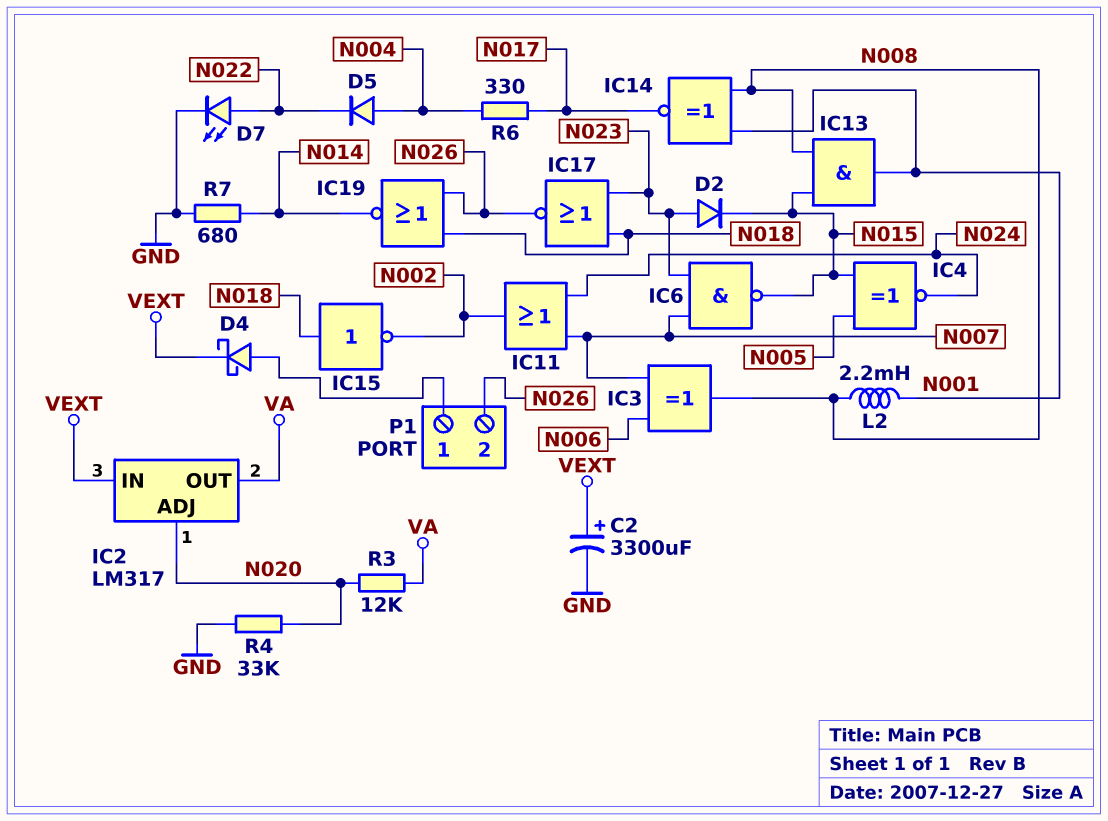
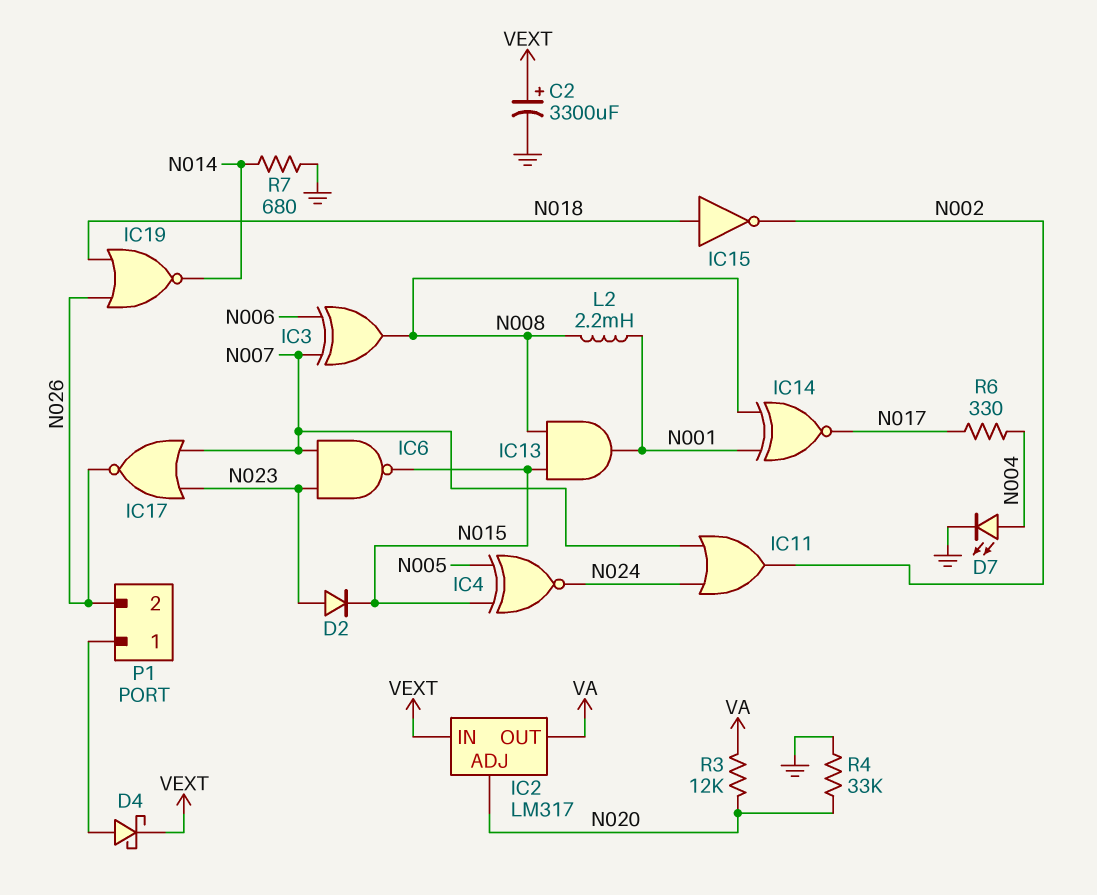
D5: diode (A N004, K N022) -> none
D7: LED (A N022, K GND) -> LED (A N004, K GND)
IC17: NOR (in N018, in N023, out N026) -> NOR (in N007, in N023, out N026)

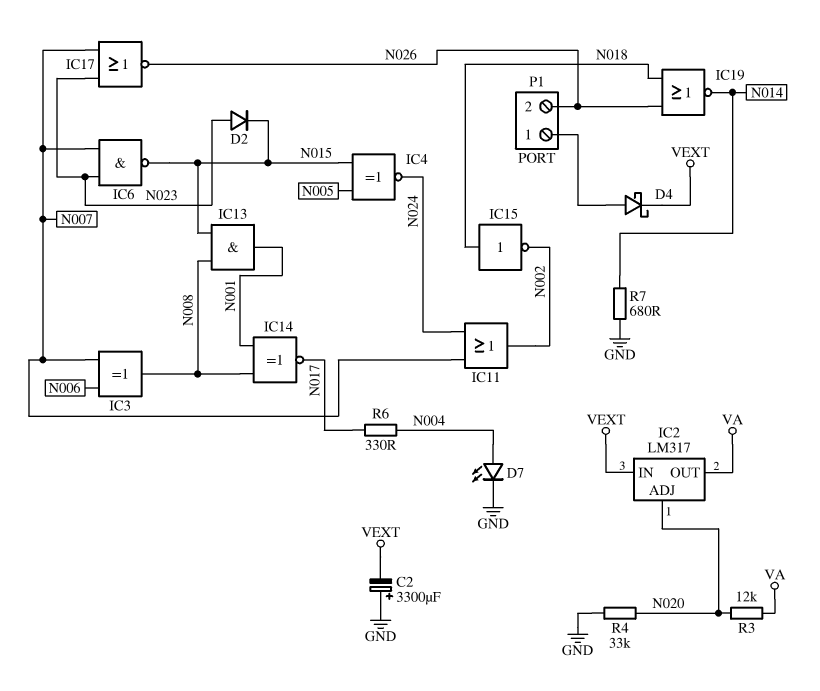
C2: 3300uF (plus VEXT, minus GND) -> 3300uF (plus GND, minus VEXT)
L2: 2.2mH (N001, N008) -> none

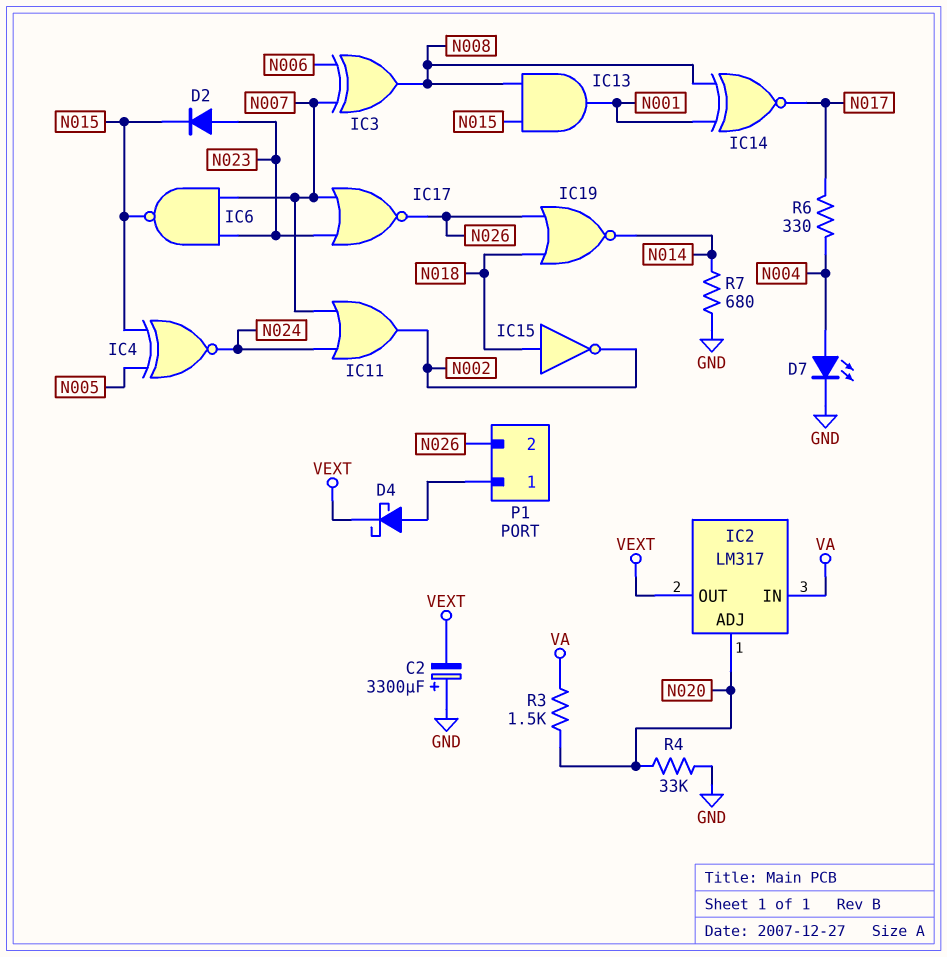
IC2 pin IN: VEXT -> VA
IC2 pin OUT: VA -> VEXT
R3: 12k (N020, VA) -> 1.5k (N020, VA)

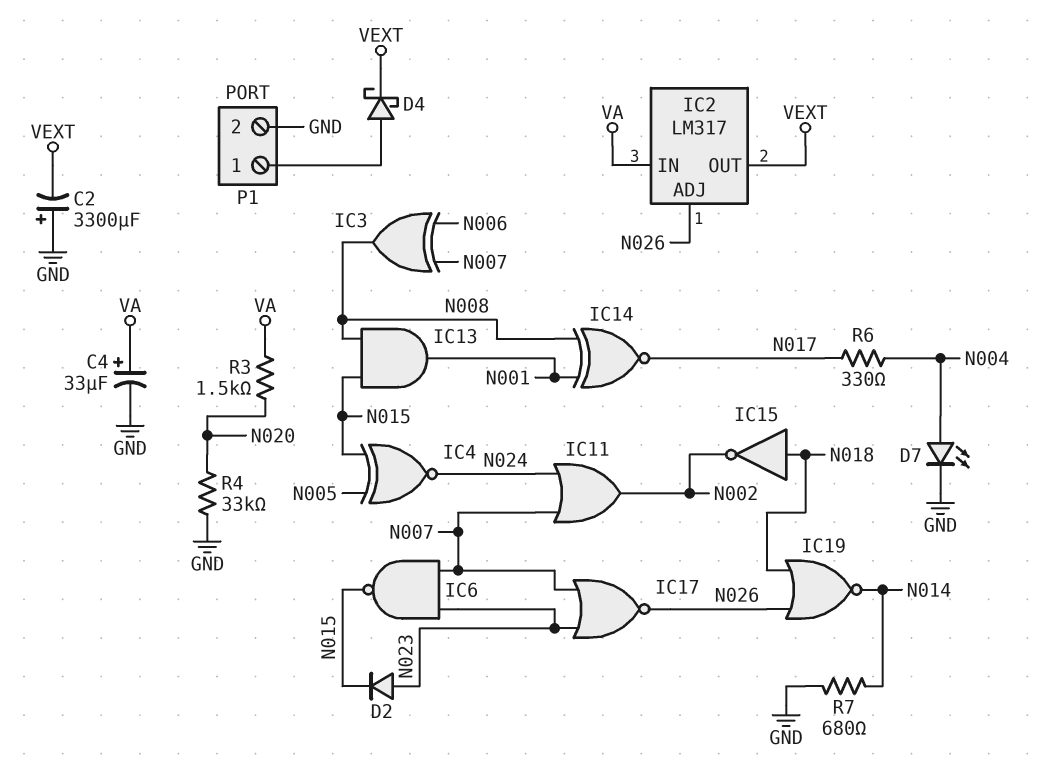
C4: none -> 33uF (plus VA, minus GND)
IC2 pin ADJ: N020 -> N026
P1 pin 2: N026 -> GND

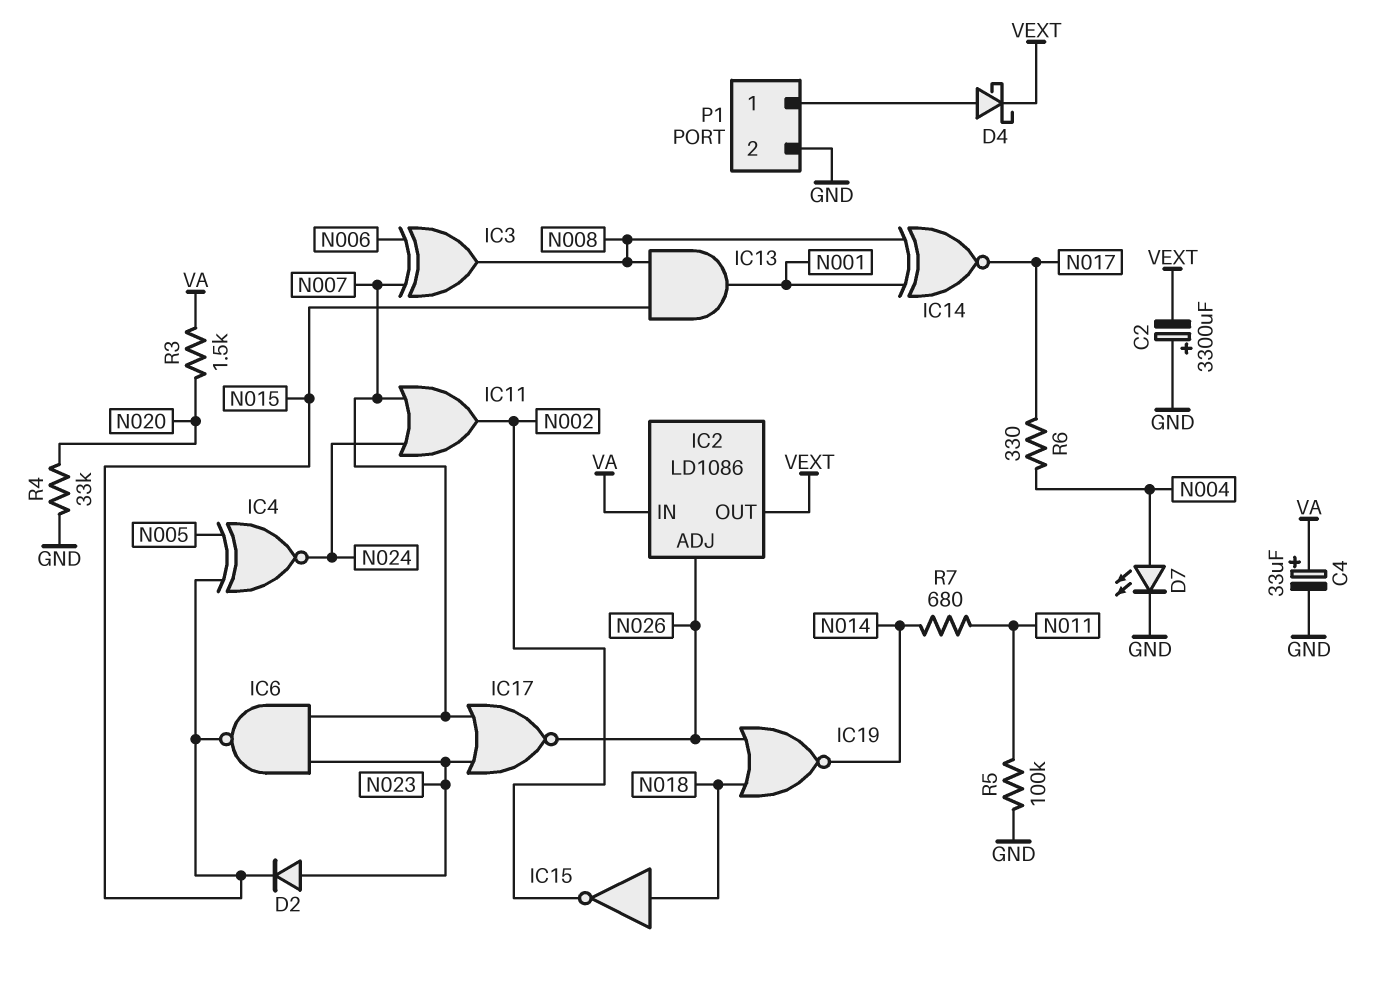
IC2: LM317 -> LD1086
R5: none -> 100k (GND, N011)
R7: 680 (GND, N014) -> 680 (N011, N014)

